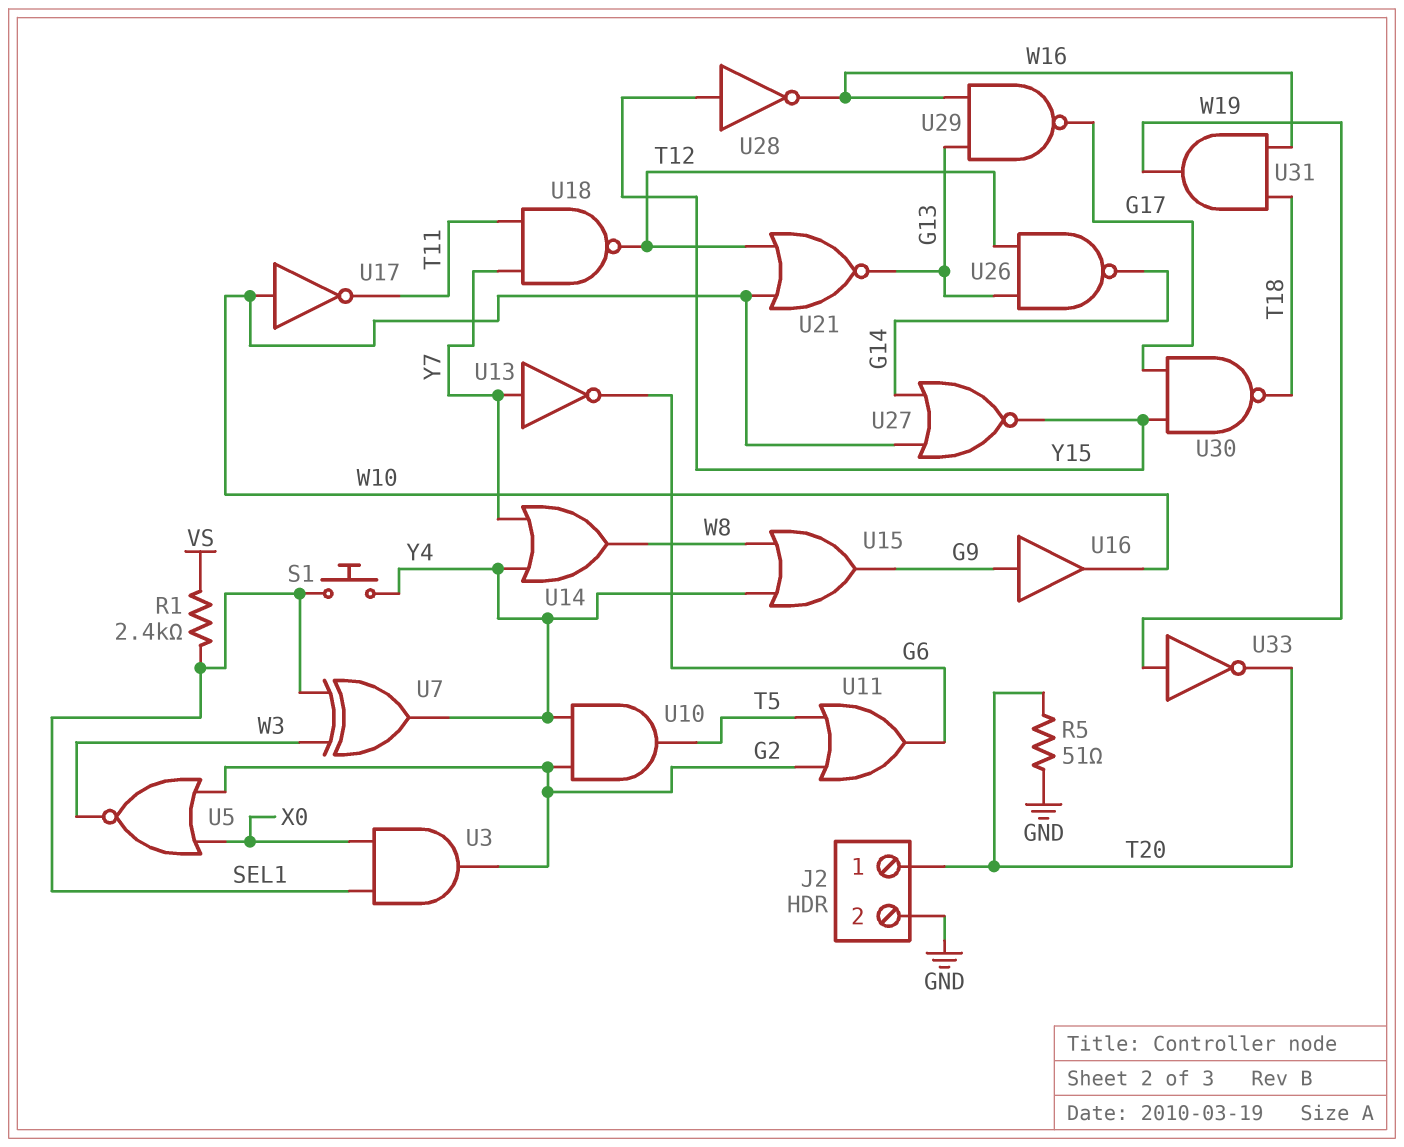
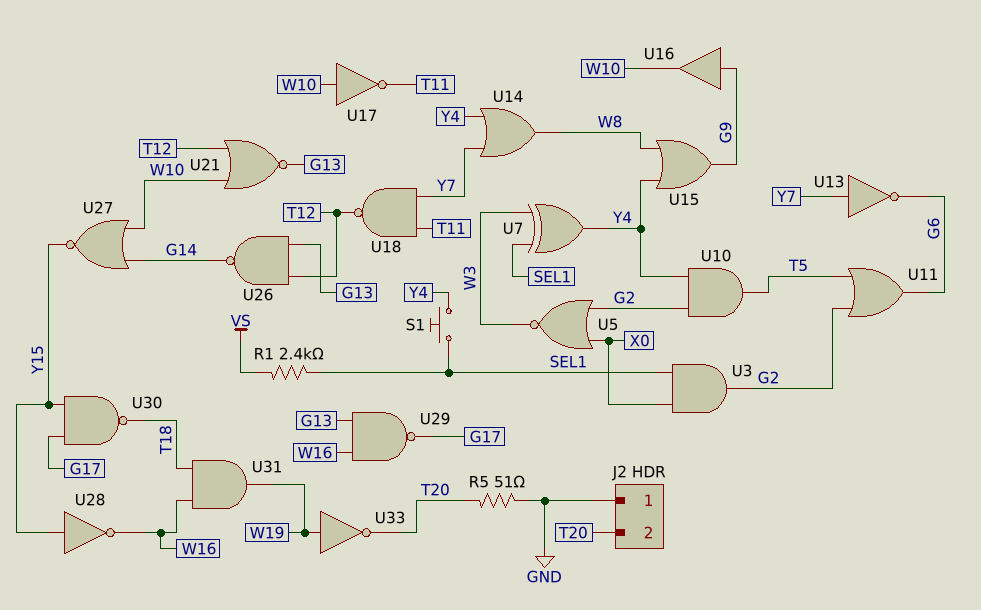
J2 pin 1: T20 -> GND
J2 pin 2: GND -> T20

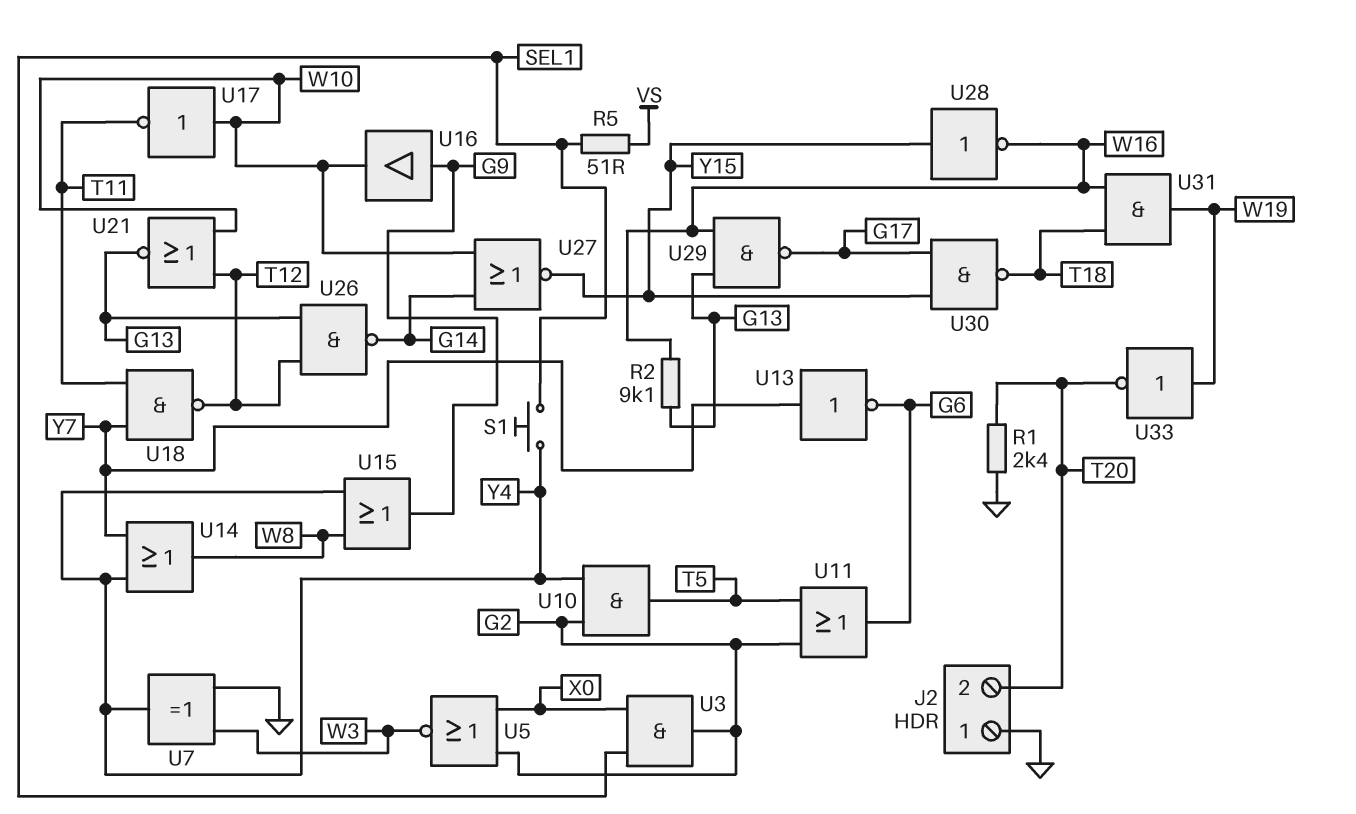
R1: 2.4k (SEL1, VS) -> 2.4k (GND, T20)
R2: none -> 9.1k (G13, W16)
R5: 51 (GND, T20) -> 51 (SEL1, VS)
U7: XOR (in SEL1, in W3, out Y4) -> XOR (in GND, in W3, out Y4)

